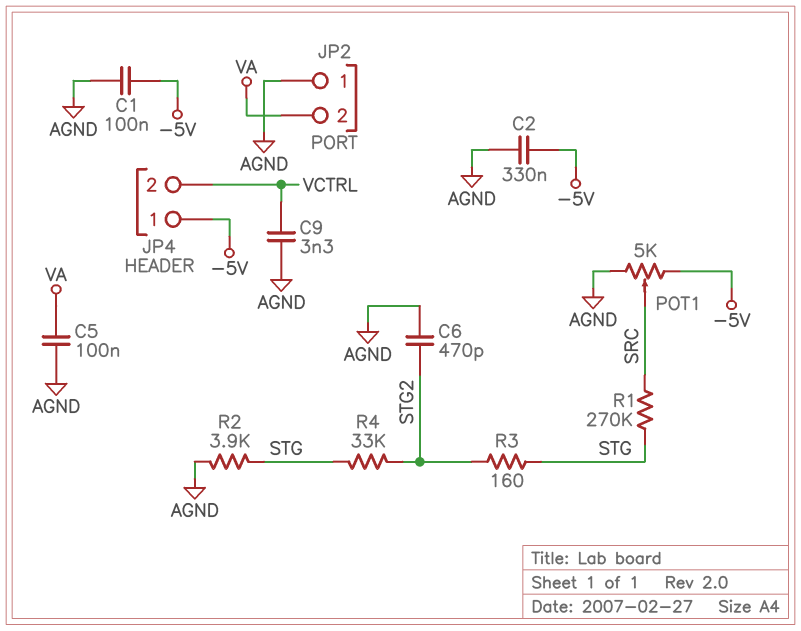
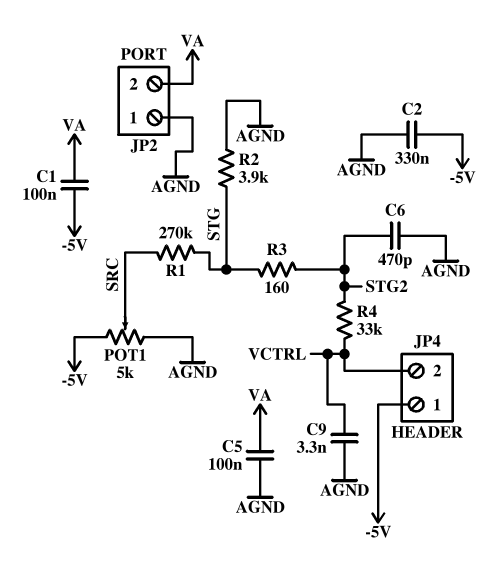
C1: 100nF (-5V, AGND) -> 100nF (-5V, VA)
R4: 33k (STG, STG2) -> 33k (STG2, VCTRL)

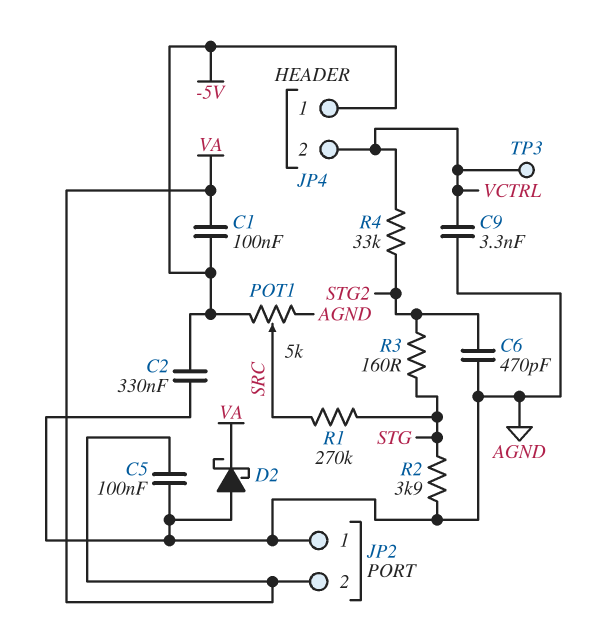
D2: none -> schottky (A AGND, K VA)
TP3: none -> test point (VCTRL)

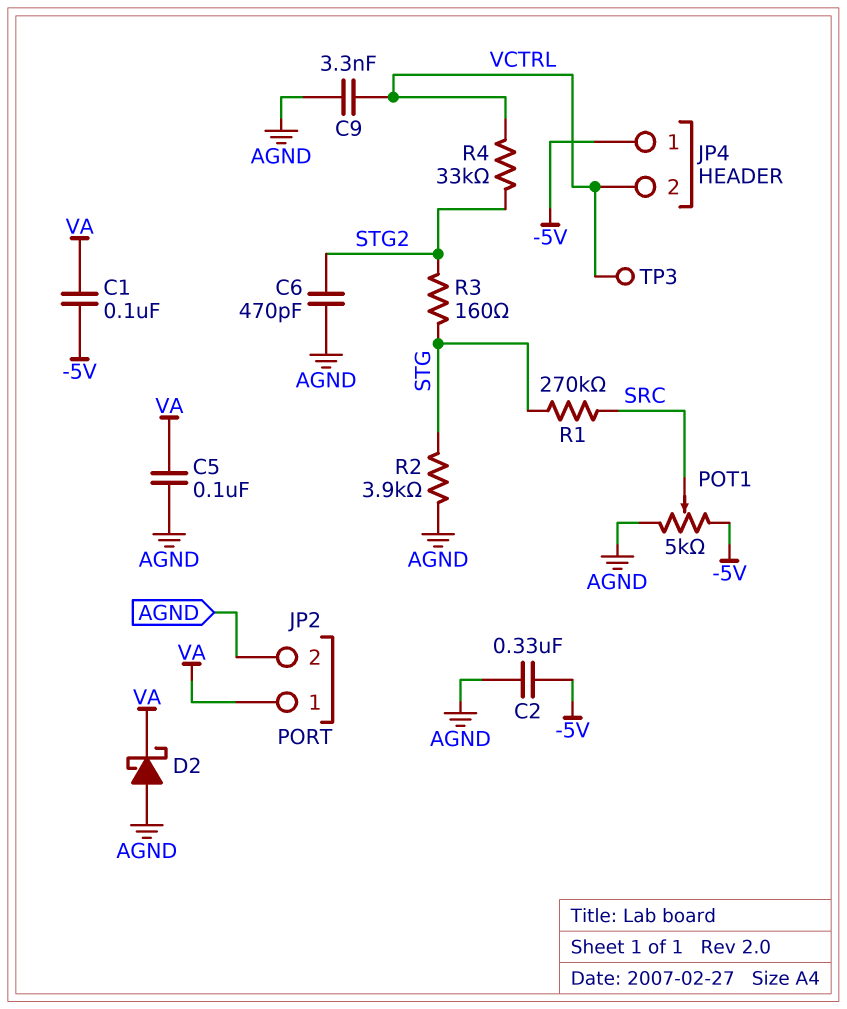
JP2 pin 1: AGND -> VA
JP2 pin 2: VA -> AGND

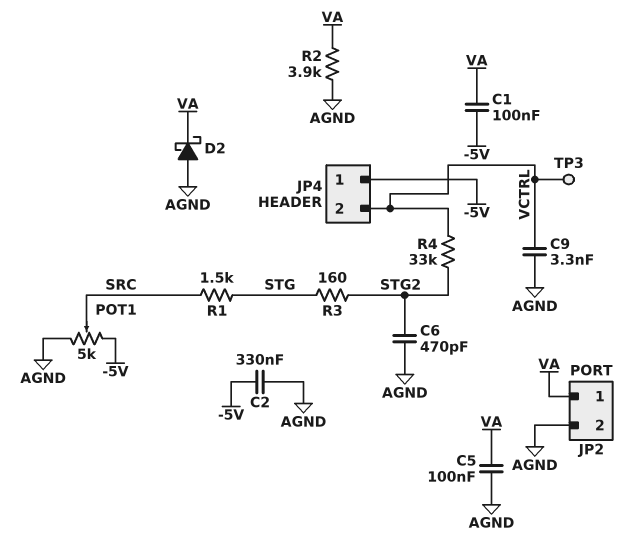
R1: 270k (SRC, STG) -> 1.5k (SRC, STG)
R2: 3.9k (AGND, STG) -> 3.9k (AGND, VA)

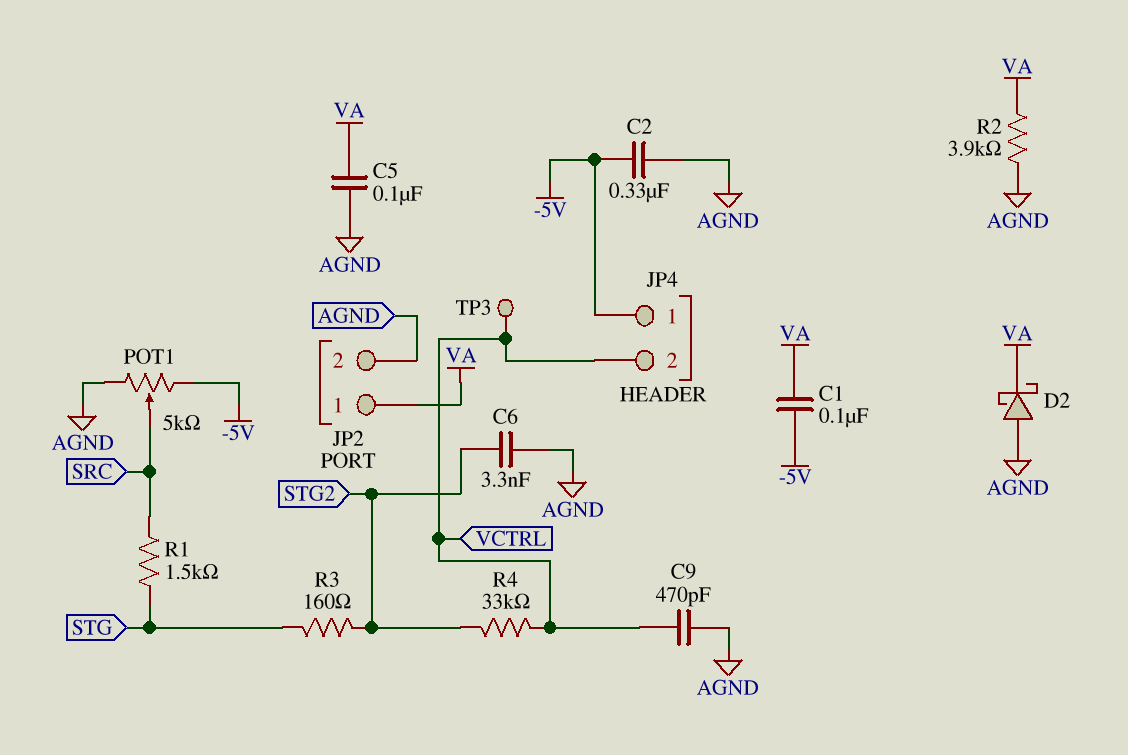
C6: 470pF (AGND, STG2) -> 3.3nF (AGND, STG2)
C9: 3.3nF (AGND, VCTRL) -> 470pF (AGND, VCTRL)

